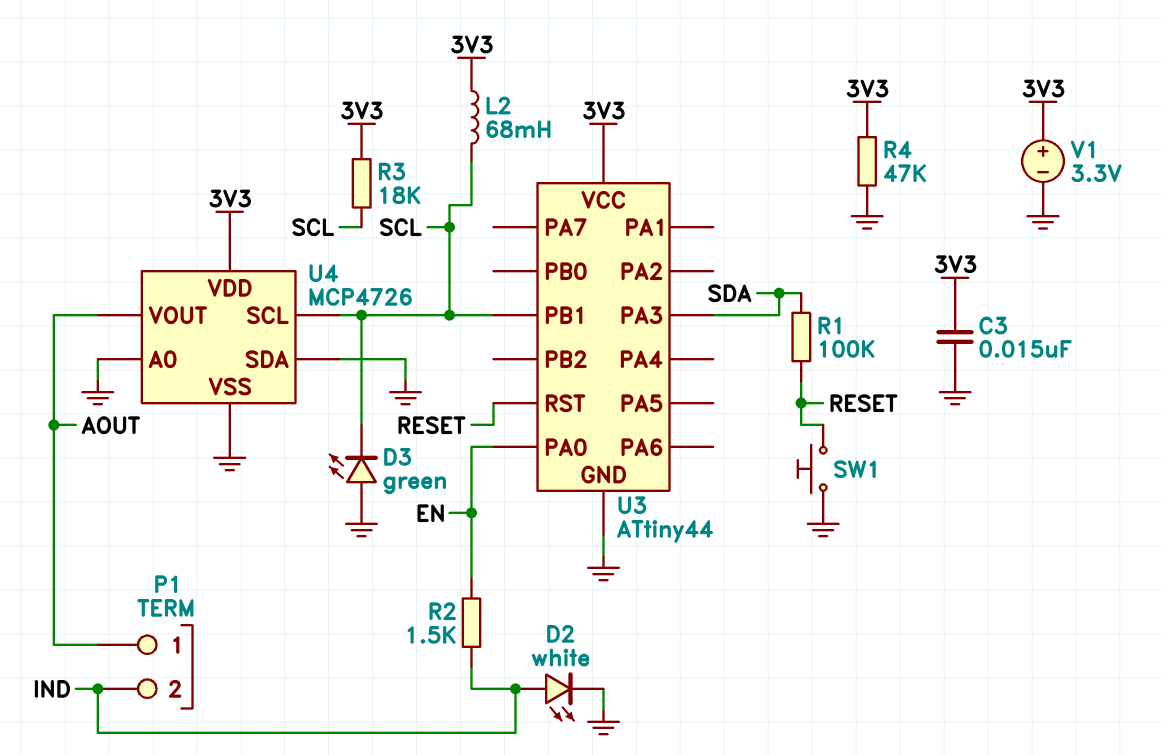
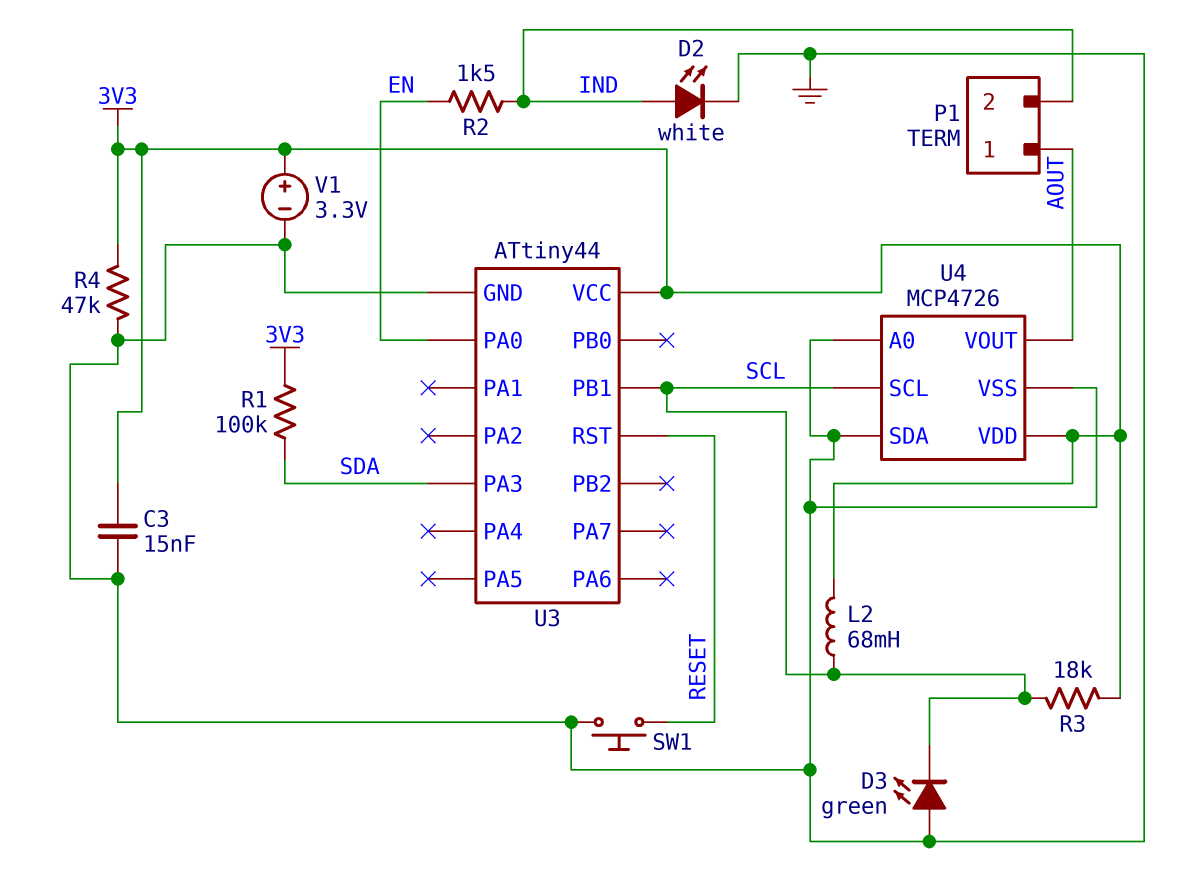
R1: 100k (RESET, SDA) -> 100k (3V3, SDA)

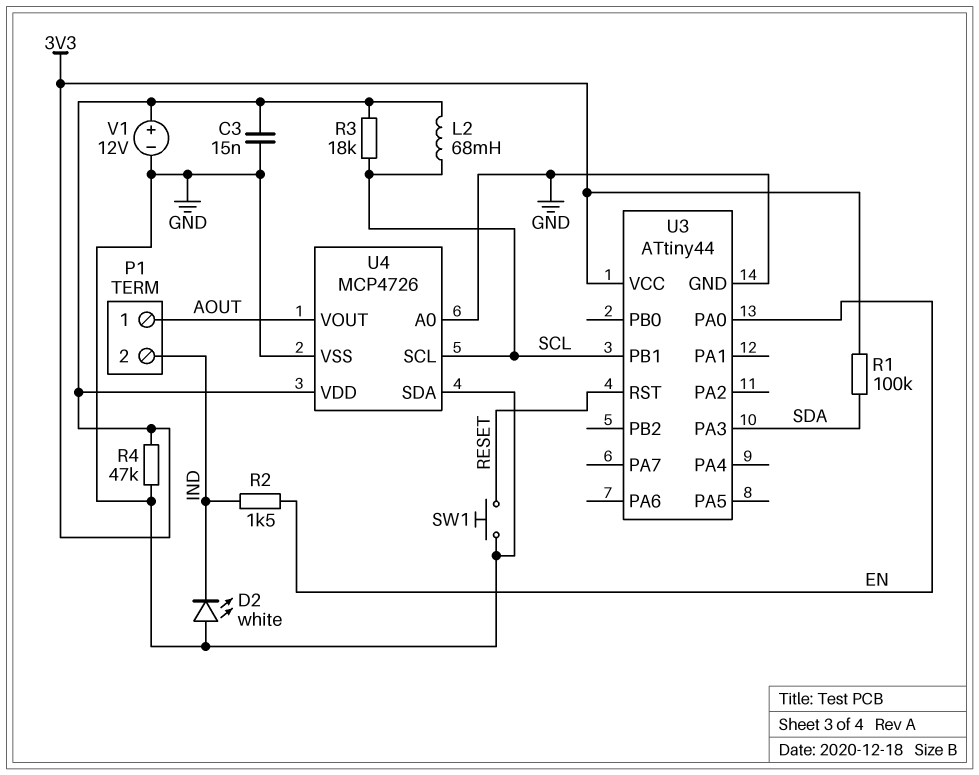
D2: LED white (A IND, K GND) -> LED white (A GND, K IND)
D3: LED green (A GND, K SCL) -> none
V1: 3.3V (plus 3V3, minus GND) -> 12V (plus 3V3, minus GND)

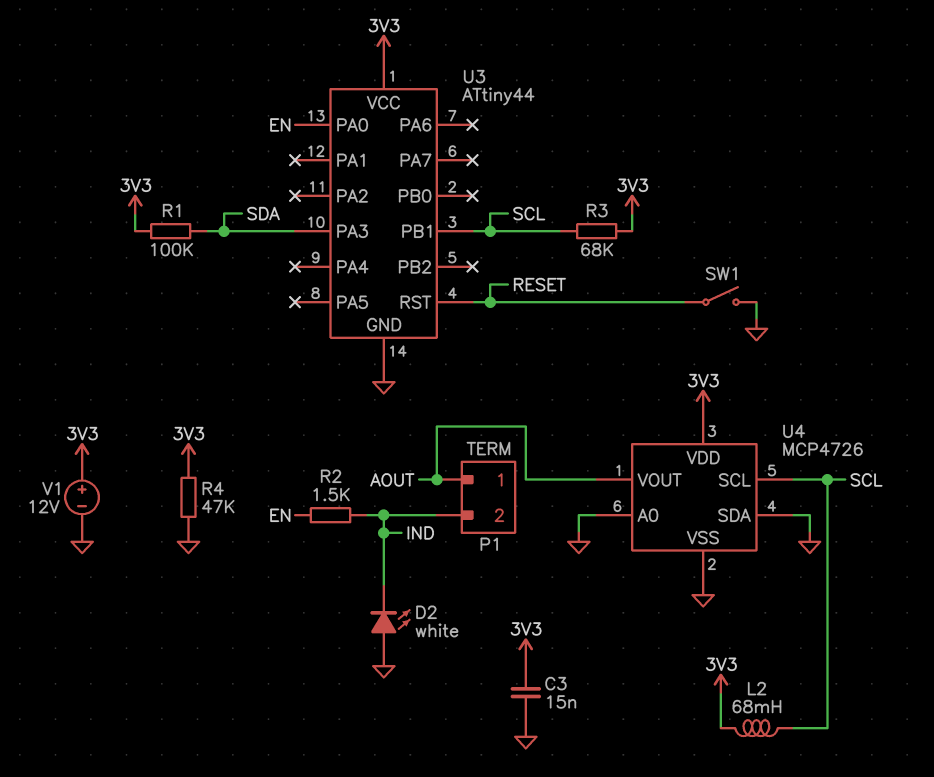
R3: 18k (3V3, SCL) -> 68k (3V3, SCL)
SW1: button (GND, RESET) -> switch (GND, RESET)

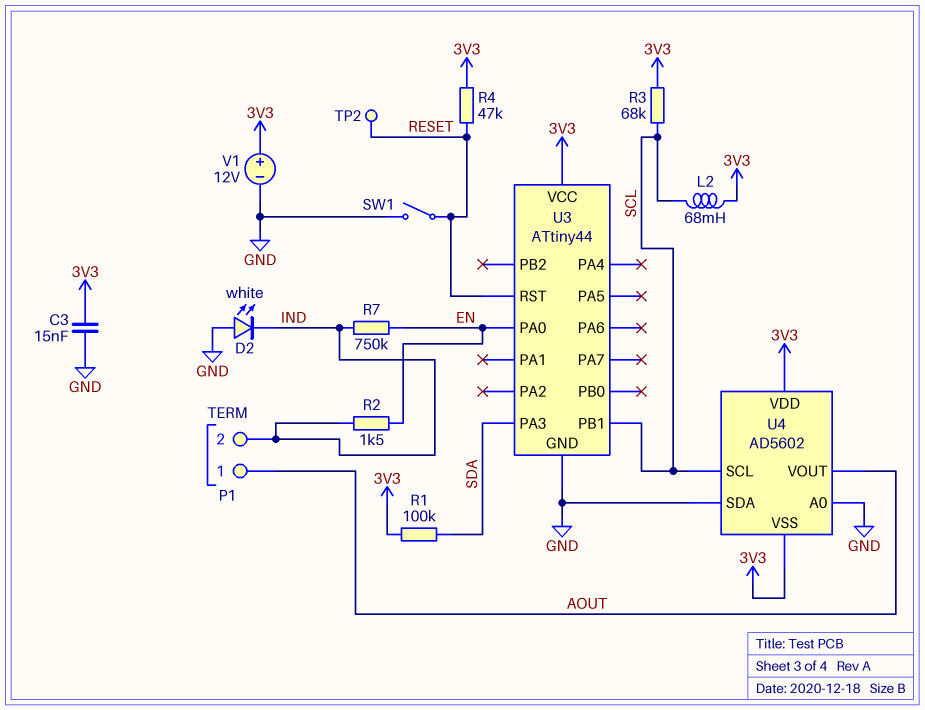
R4: 47k (3V3, GND) -> 47k (3V3, RESET)
R7: none -> 750k (EN, IND)
TP2: none -> test point (RESET)
U4: MCP4726 -> AD5602
U4 pin VSS: GND -> 3V3

